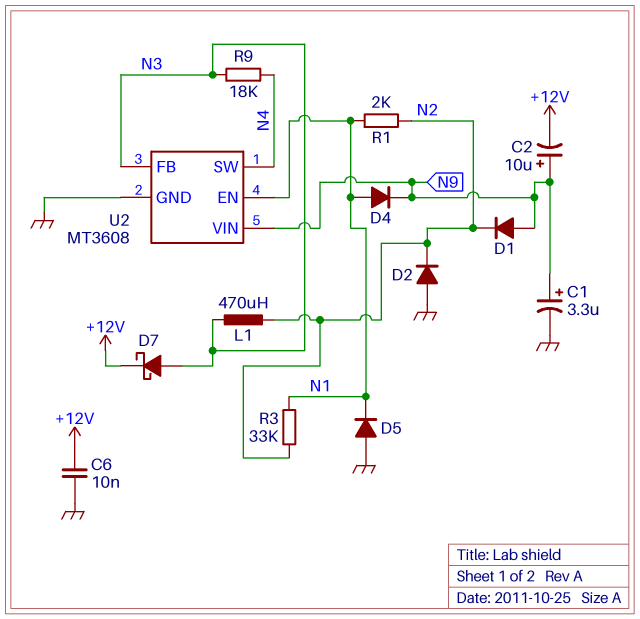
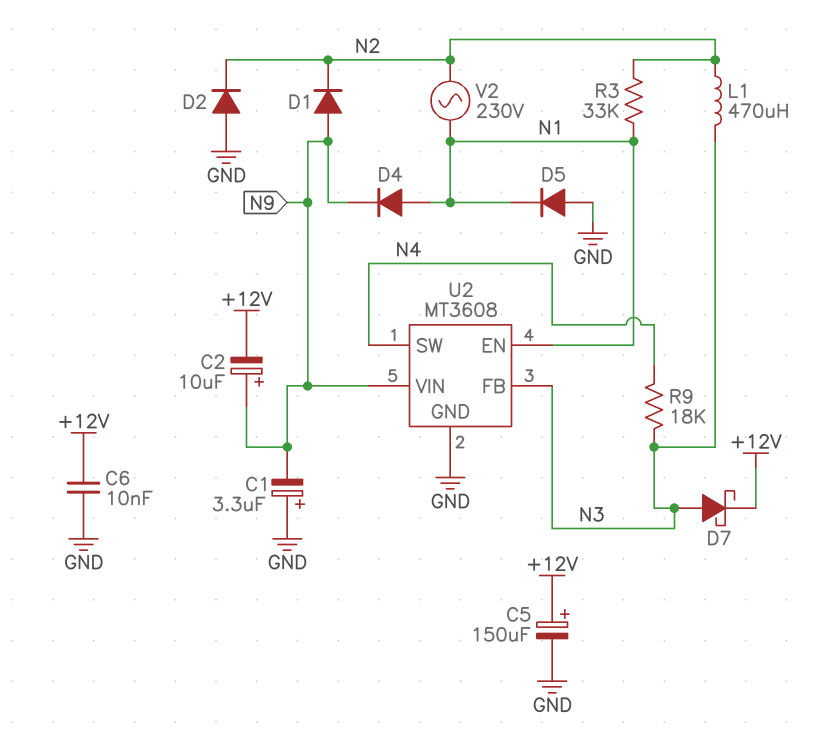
C1: 3.3uF (plus N9, minus GND) -> 3.3uF (plus GND, minus N9)
C5: none -> 150uF (plus +12V, minus GND)
R1: 2k (N1, N2) -> none
V2: none -> AC 230V (N1, N2)

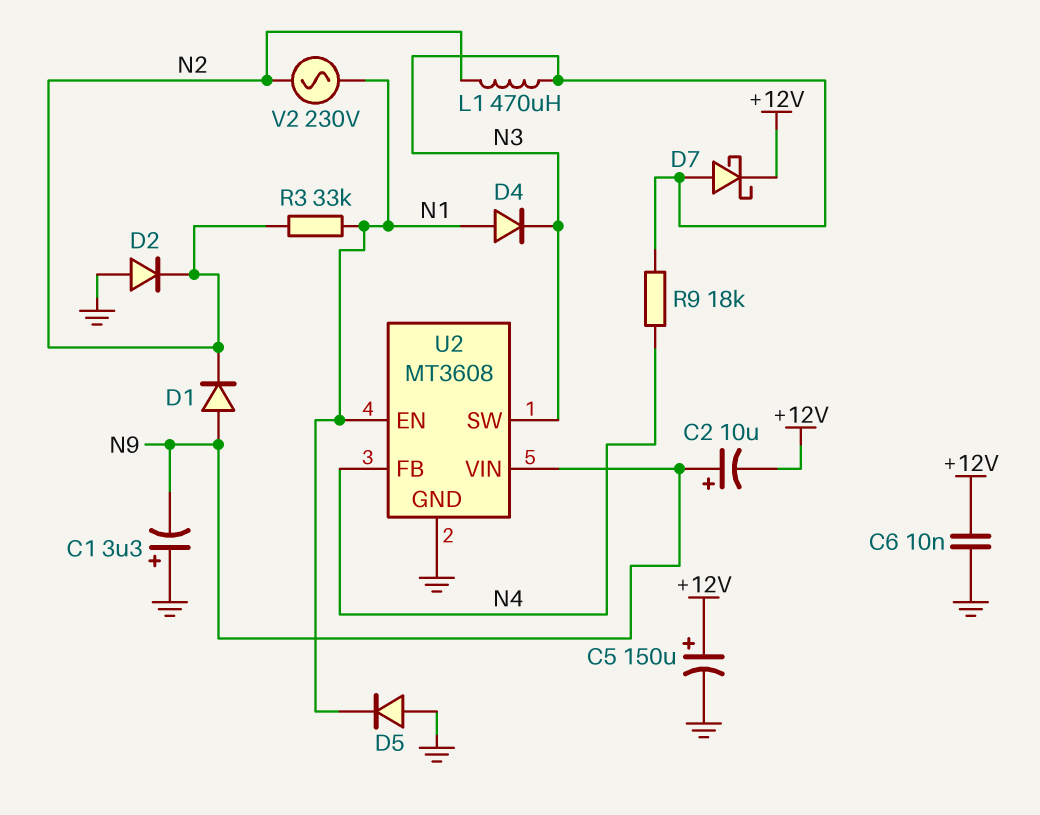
D4: diode (A N1, K N9) -> diode (A N1, K N3)
U2 pin FB: N3 -> N4
U2 pin SW: N4 -> N3

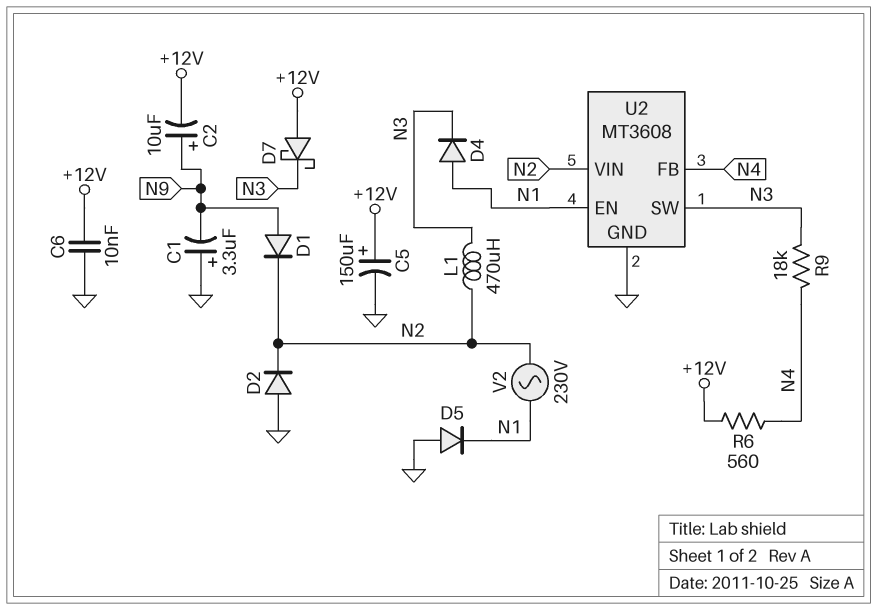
D7: schottky (A N3, K +12V) -> schottky (A +12V, K N3)
R3: 33k (N1, N2) -> none
R6: none -> 560 (+12V, N4)
U2 pin VIN: N9 -> N2

